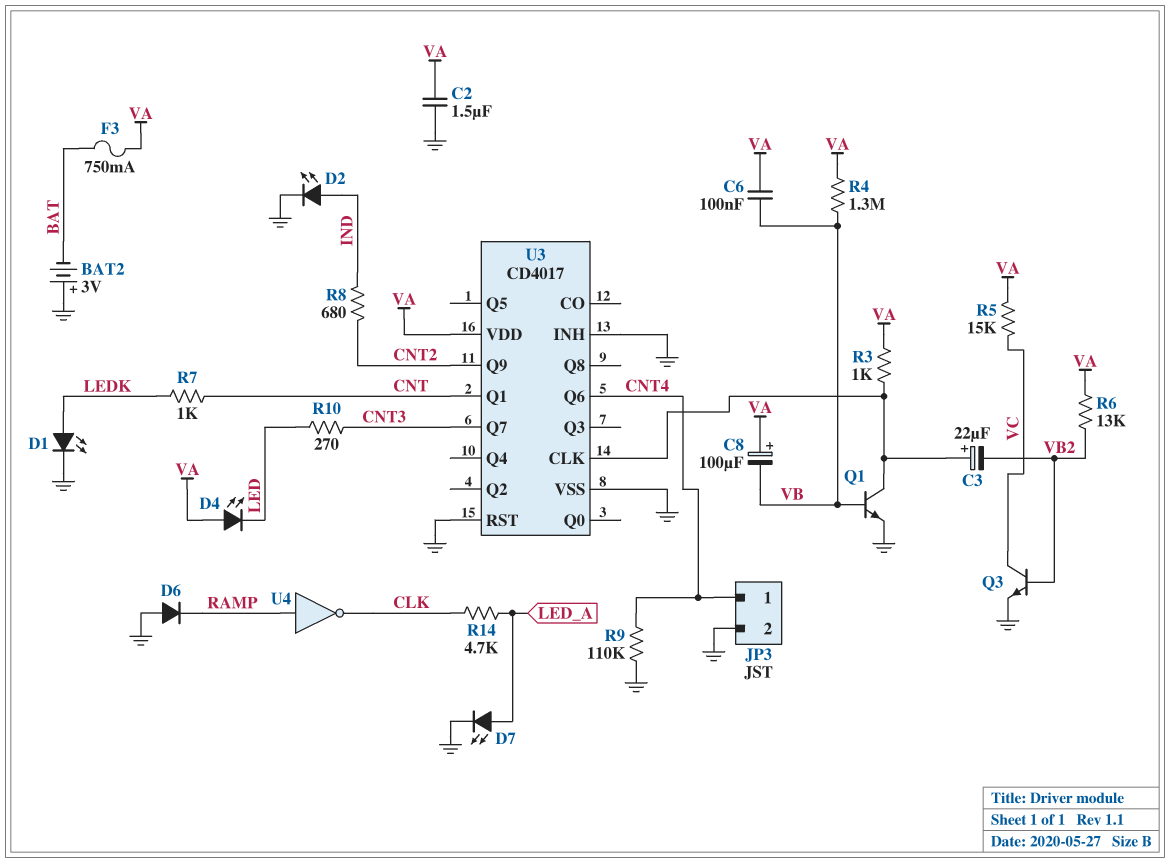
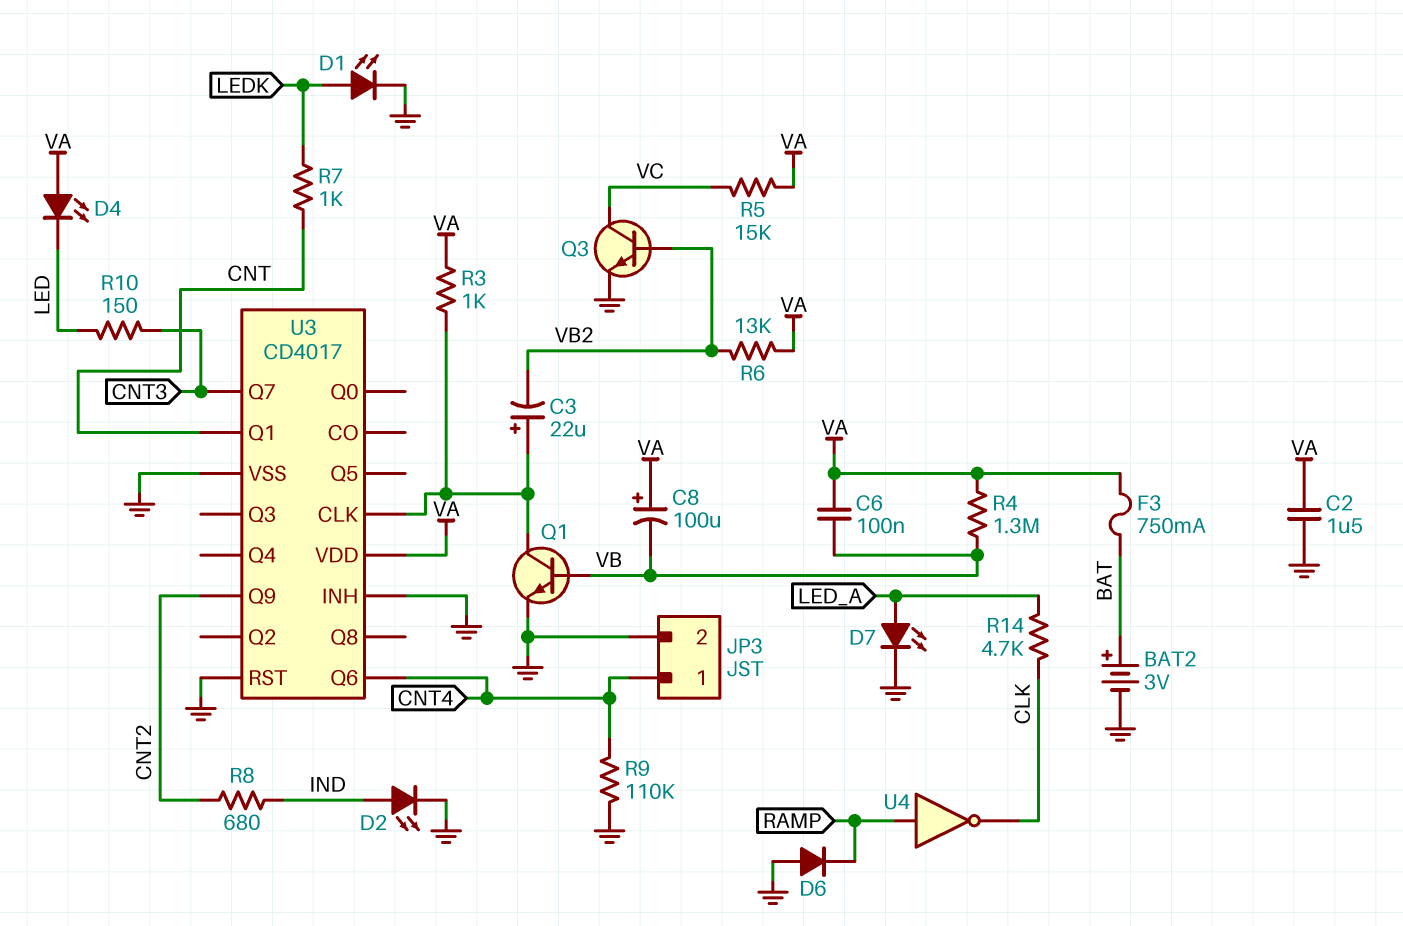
BAT2: 3V (plus GND, minus BAT) -> 3V (plus BAT, minus GND)
R10: 270 (CNT3, LED) -> 150 (CNT3, LED)

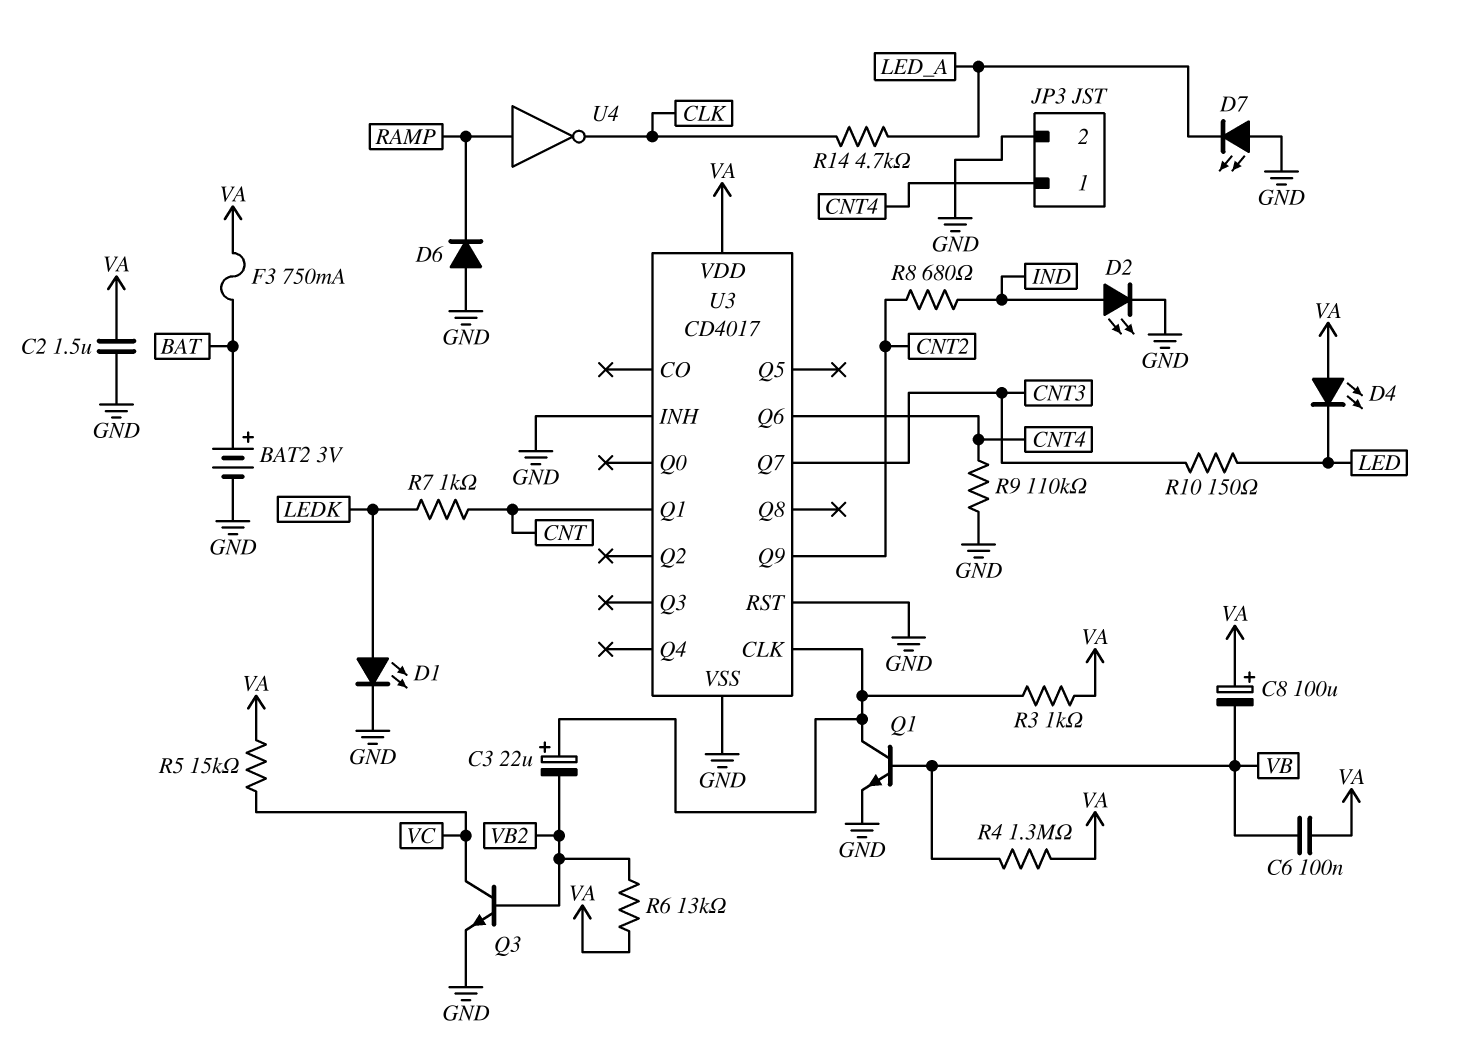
D7: LED (A LED_A, K GND) -> LED (A GND, K LED_A)

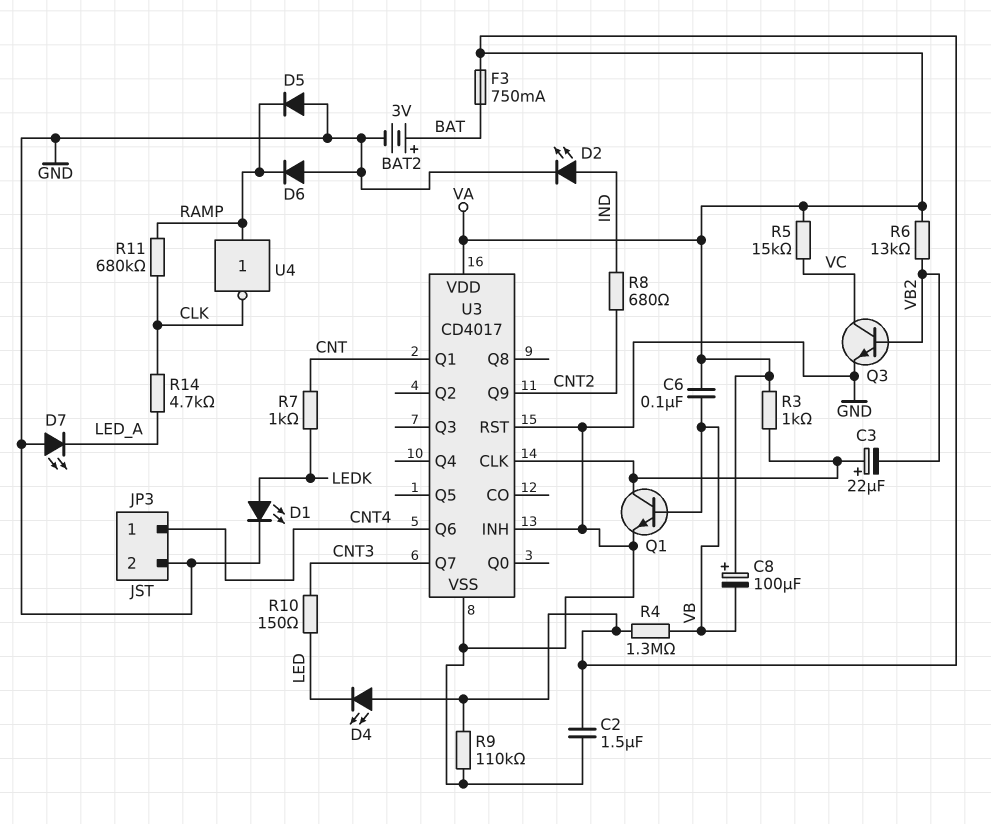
D5: none -> diode (A GND, K RAMP)
R9: 110k (CNT4, GND) -> 110k (GND, VA)
R11: none -> 680k (CLK, RAMP)

